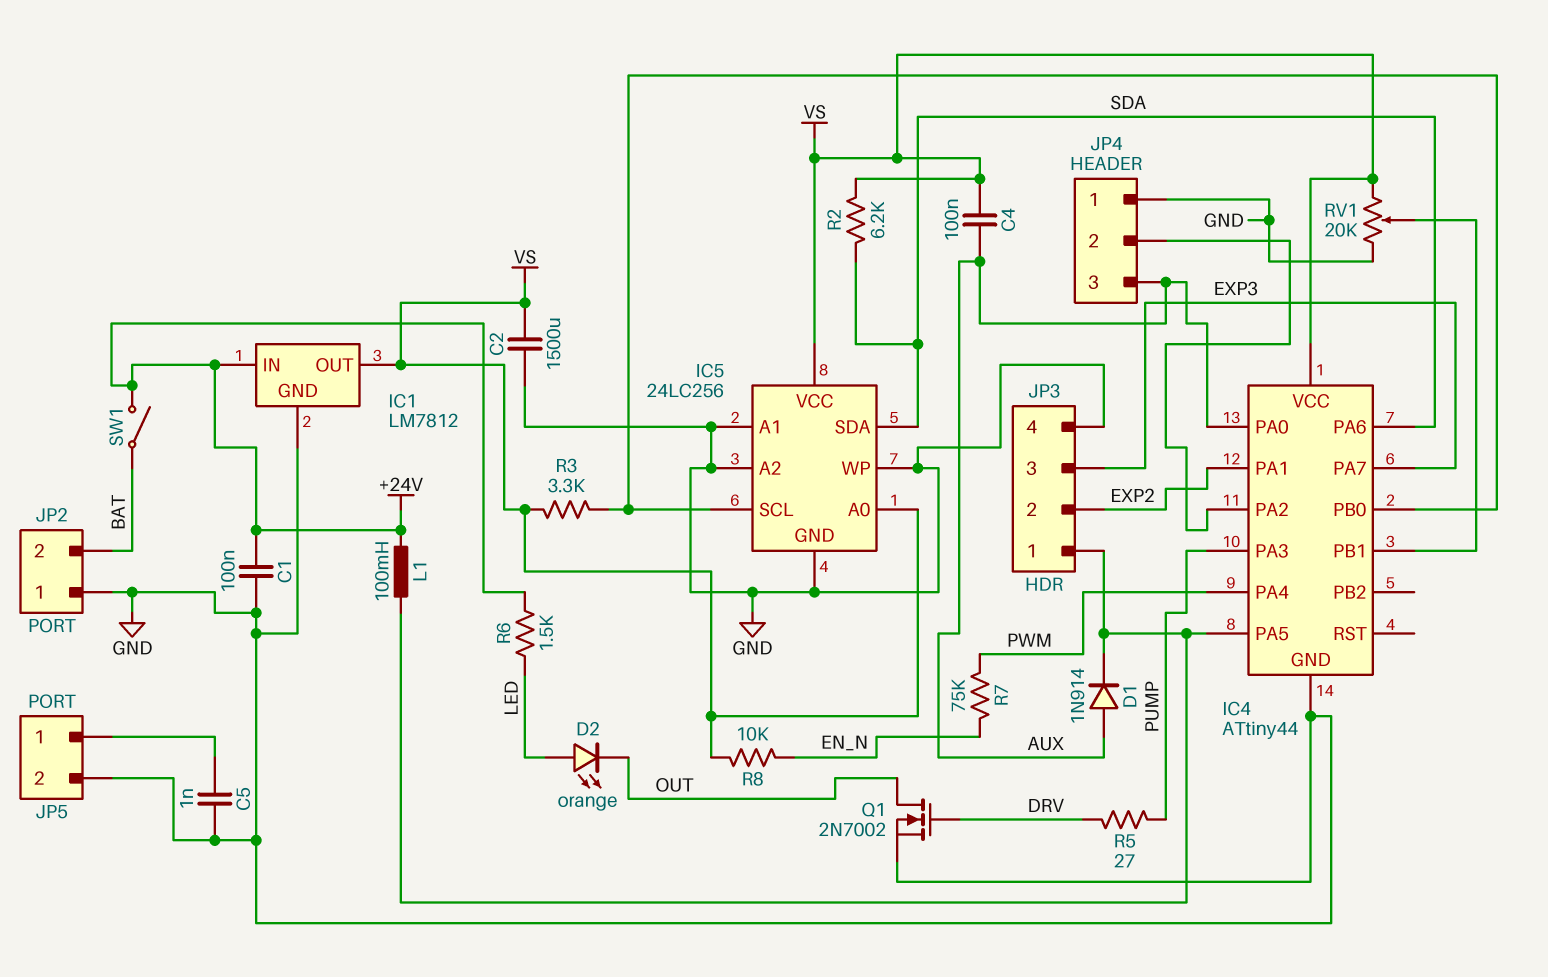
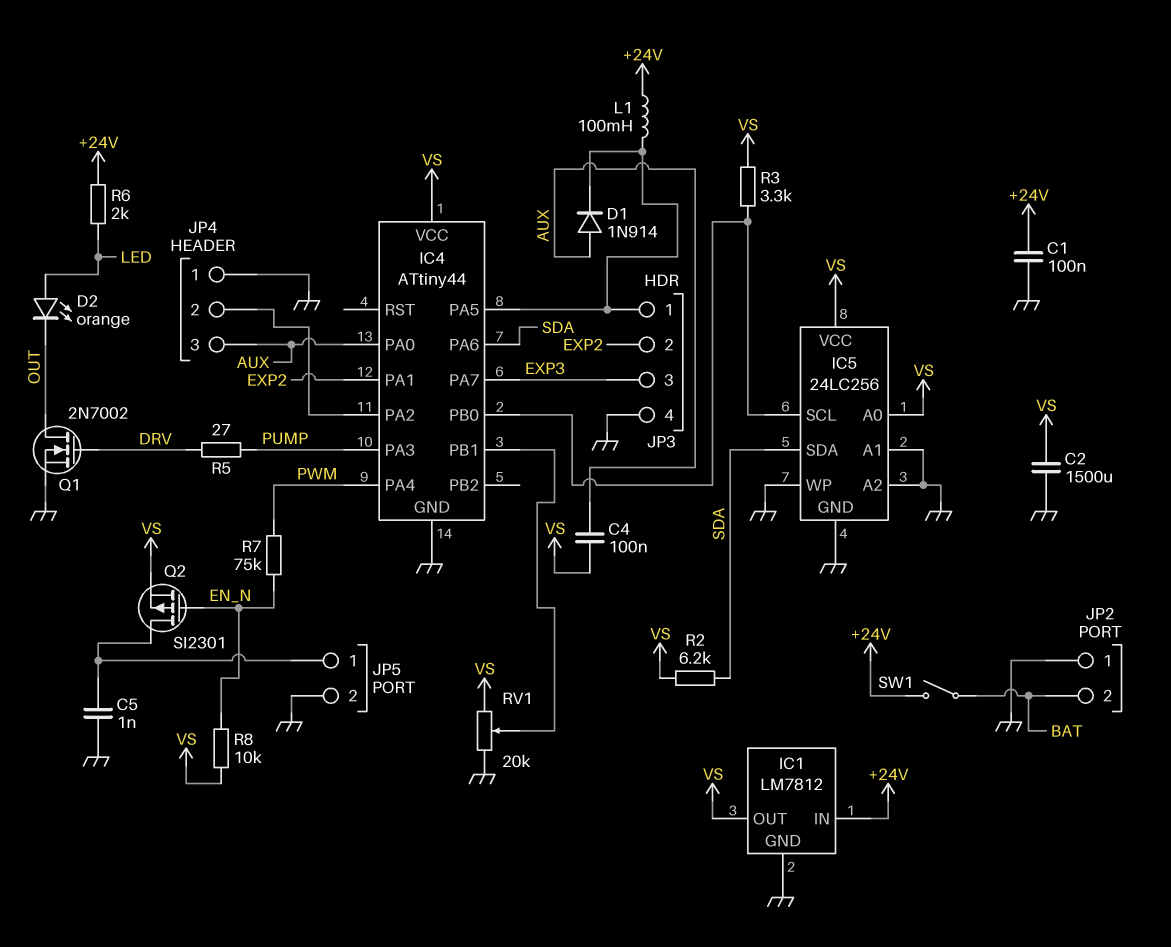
Q2: none -> PMOS SI2301 (G EN_N, D JP5/1, S VS)
R6: 1.5k (+24V, LED) -> 2k (+24V, LED)

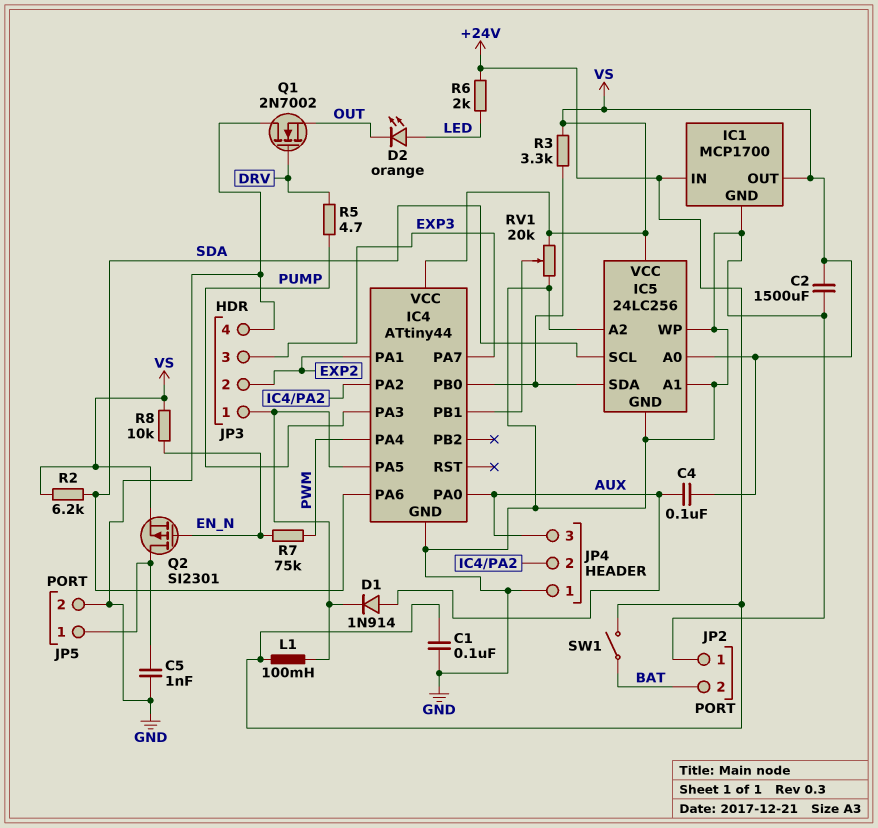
IC1: LM7812 -> MCP1700
IC5 pin SCL: IC4/PB0 -> SDA
IC5 pin SDA: SDA -> IC4/PB0
Q1: NMOS 2N7002 (G DRV, D OUT, S GND) -> NMOS 2N7002 (G DRV, D GND, S OUT)
R5: 27 (DRV, PUMP) -> 4.7 (DRV, PUMP)

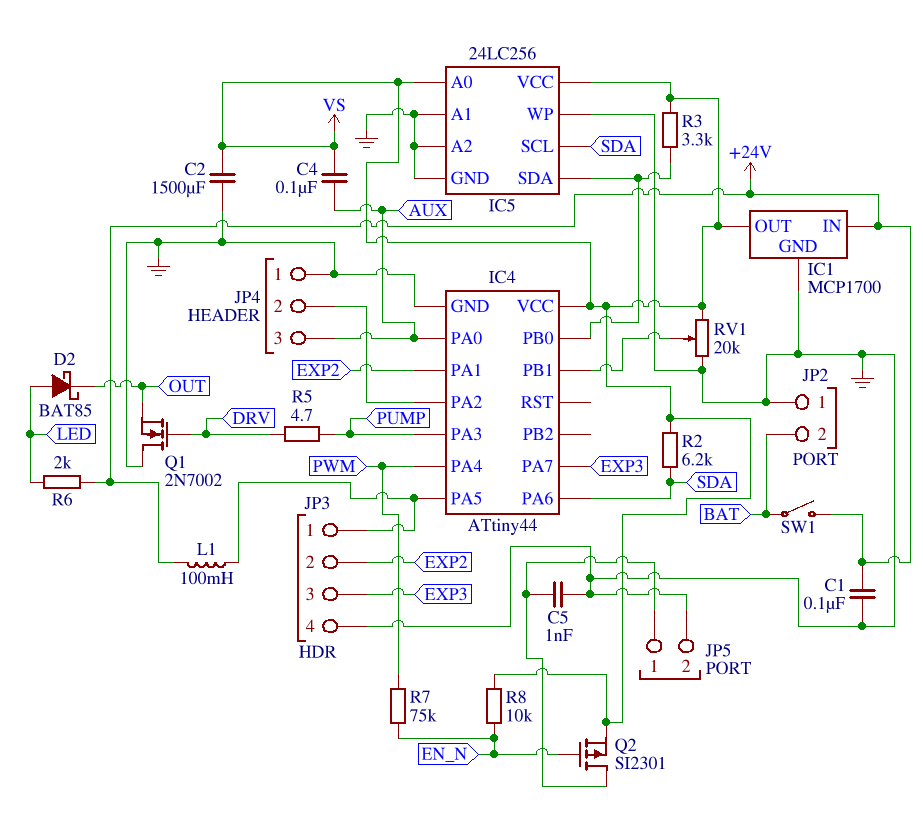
D1: diode 1N914 (A AUX, K IC4/PA5) -> none
D2: LED orange (A LED, K OUT) -> schottky BAT85 (A LED, K OUT)

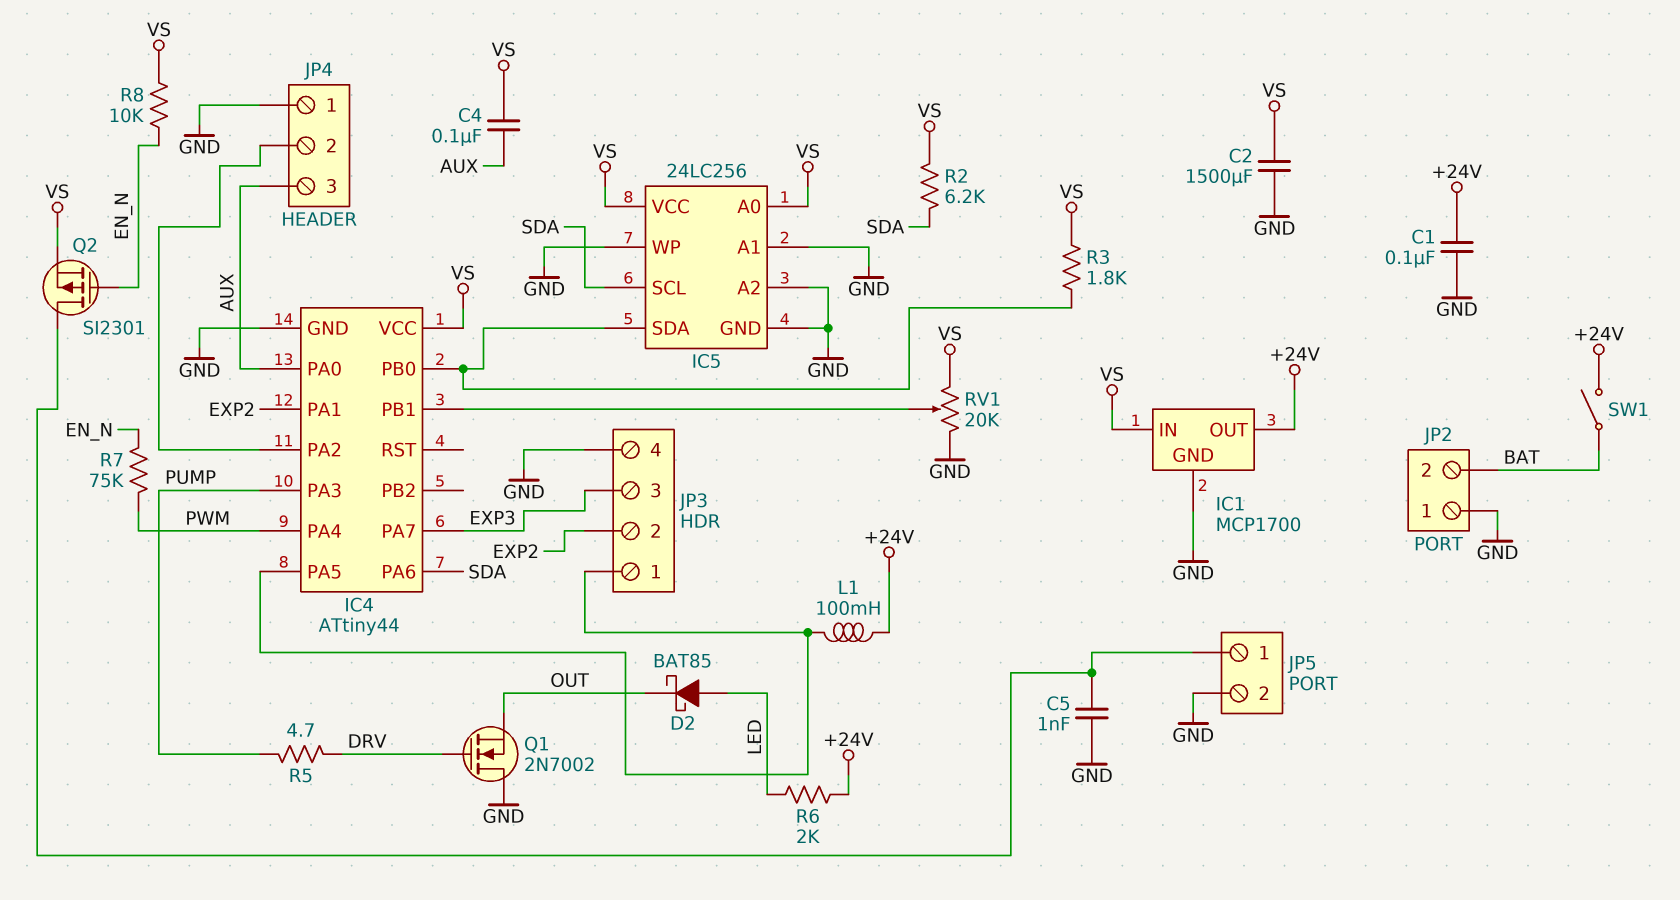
IC1 pin IN: +24V -> VS
IC1 pin OUT: VS -> +24V
R3: 3.3k (IC4/PB0, VS) -> 1.8k (IC4/PB0, VS)

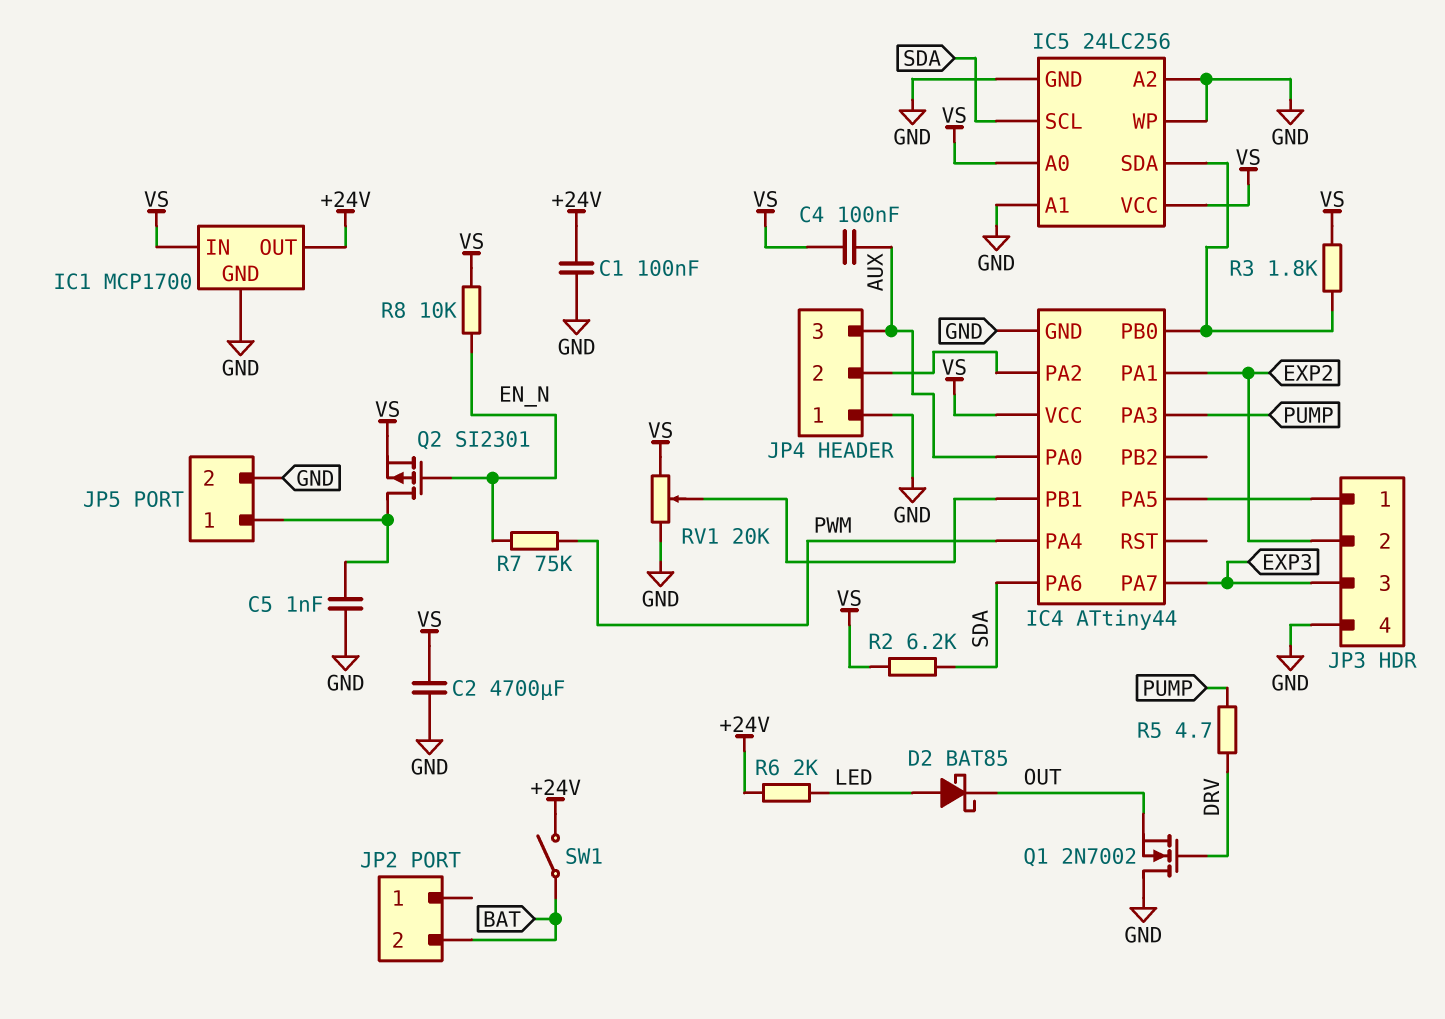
C2: 1500uF (GND, VS) -> 4700uF (GND, VS)
JP2 pin 1: GND -> none
L1: 100mH (+24V, IC4/PA5) -> none

